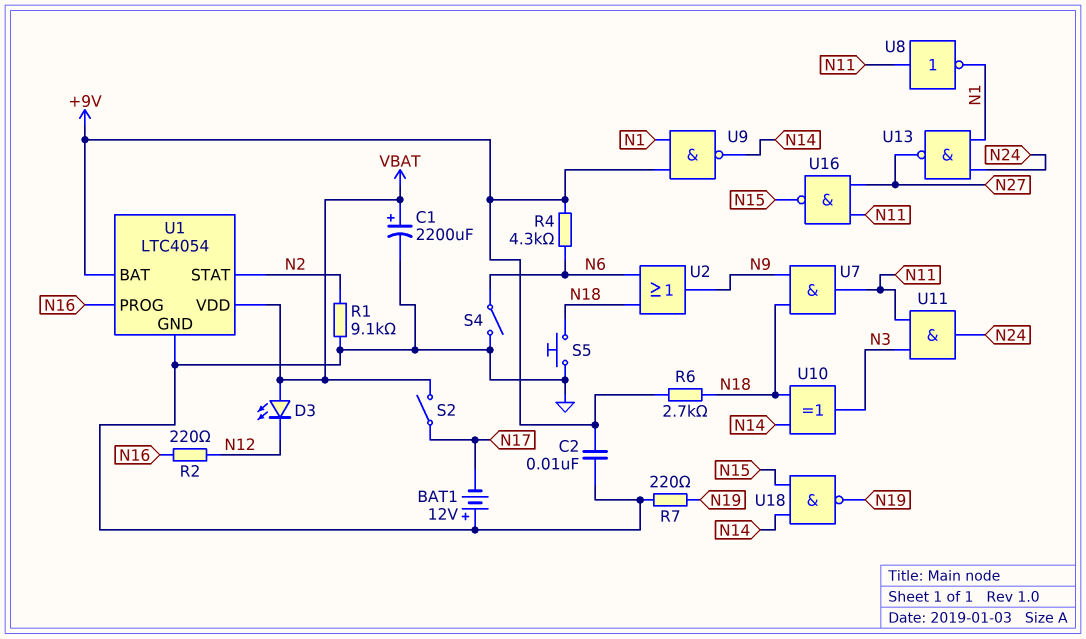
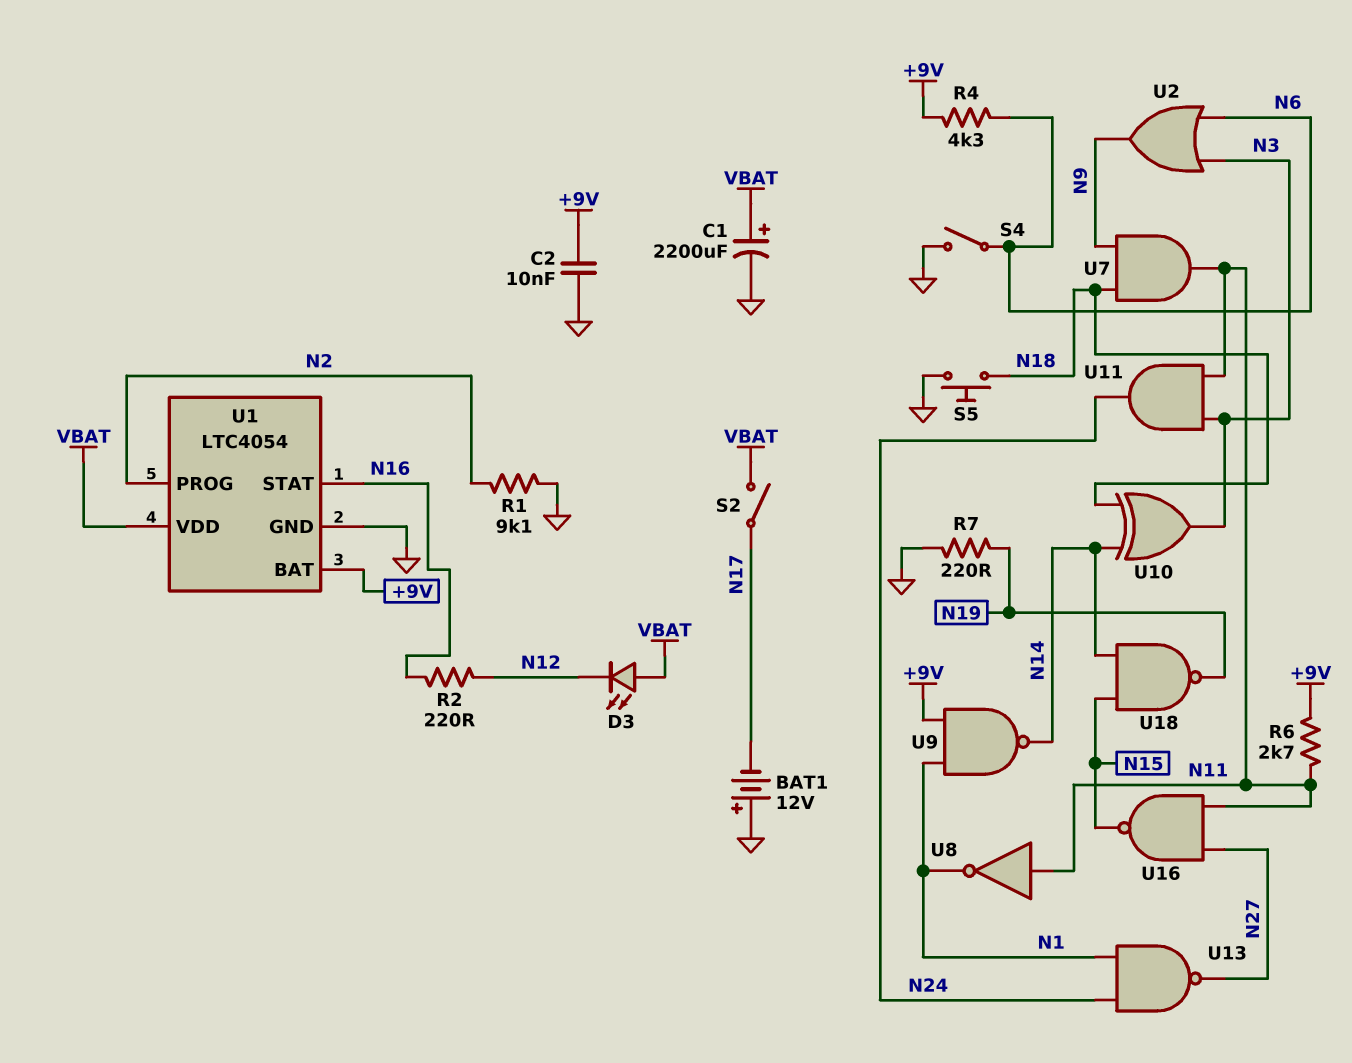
R6: 2.7k (+9V, N18) -> 2.7k (+9V, N11)
U1 pin PROG: N16 -> N2
U1 pin STAT: N2 -> N16
U2: OR (in N6, in N18, out N9) -> OR (in N3, in N6, out N9)

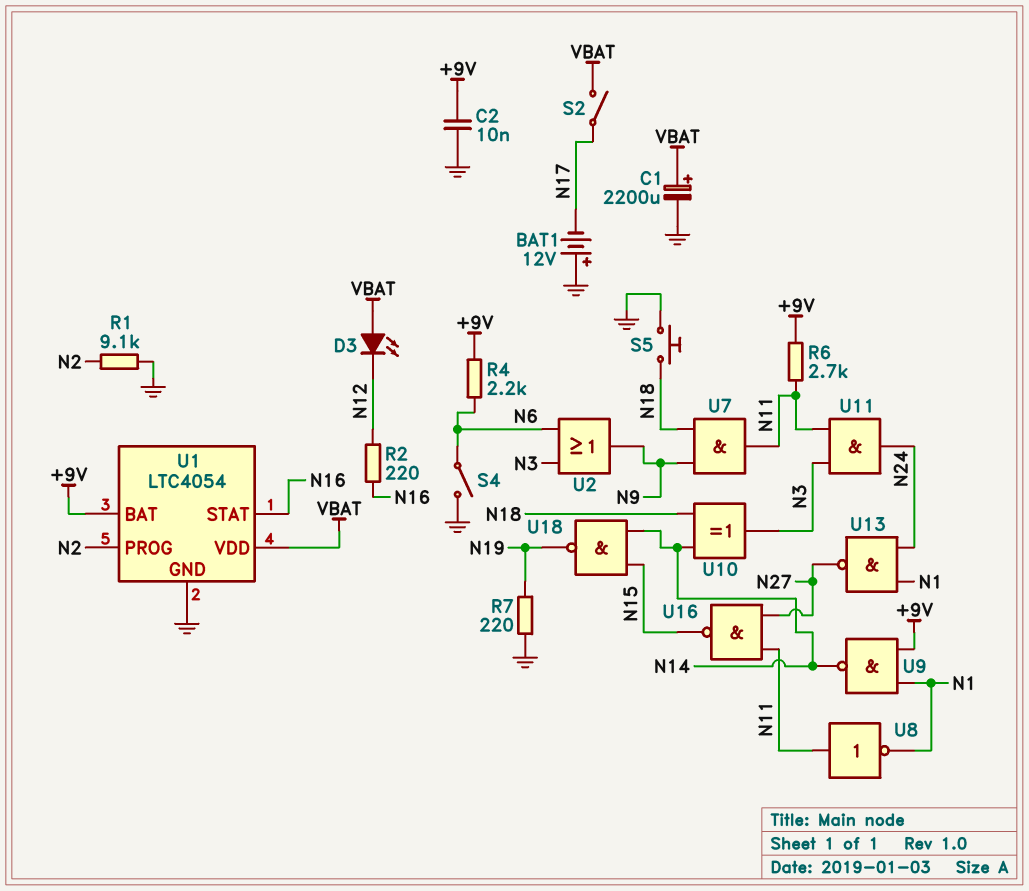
R4: 4.3k (+9V, N6) -> 2.2k (+9V, N6)

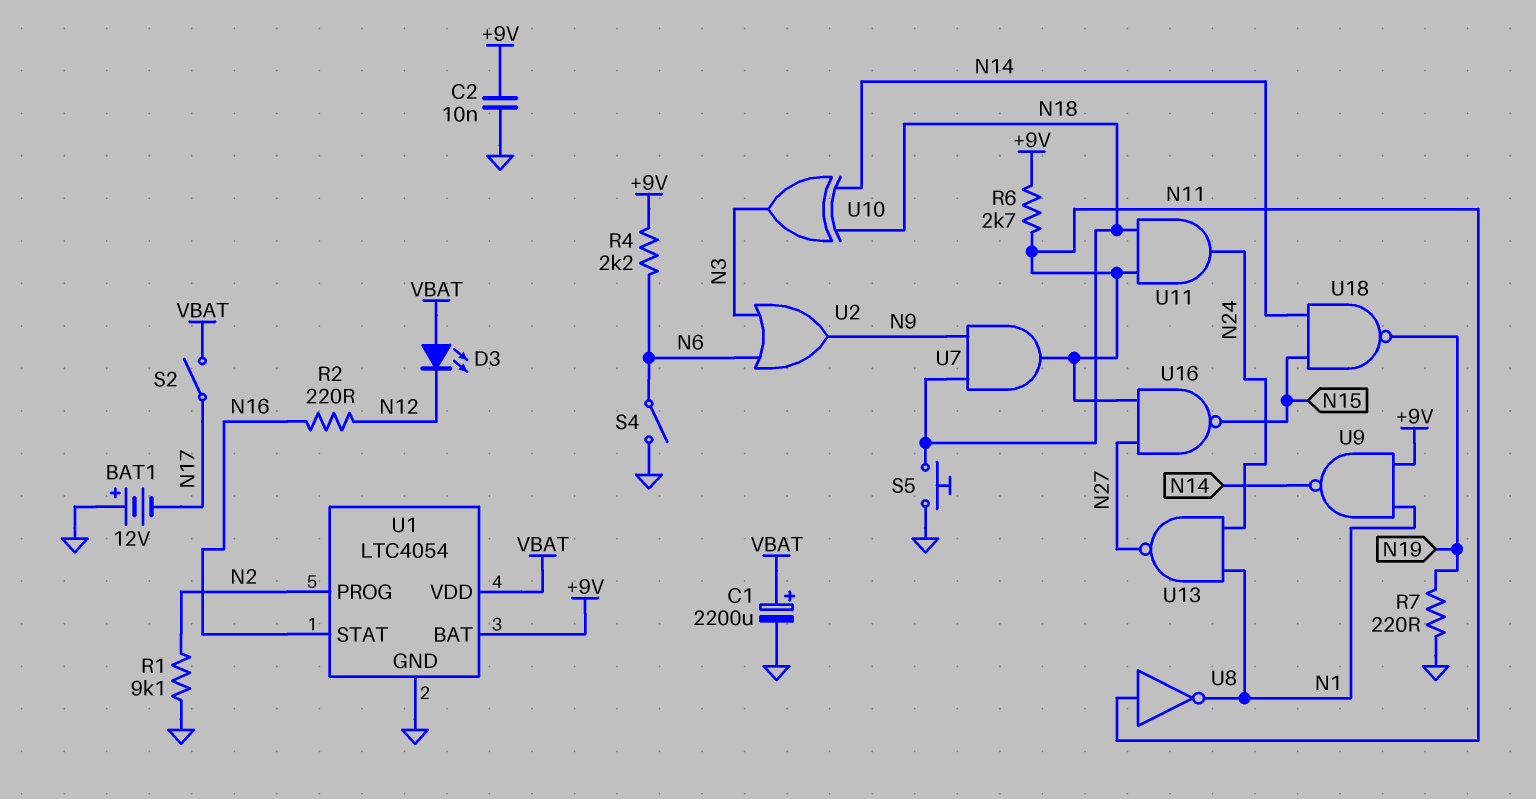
U11: AND (in N3, in N11, out N24) -> AND (in N11, in N18, out N24)

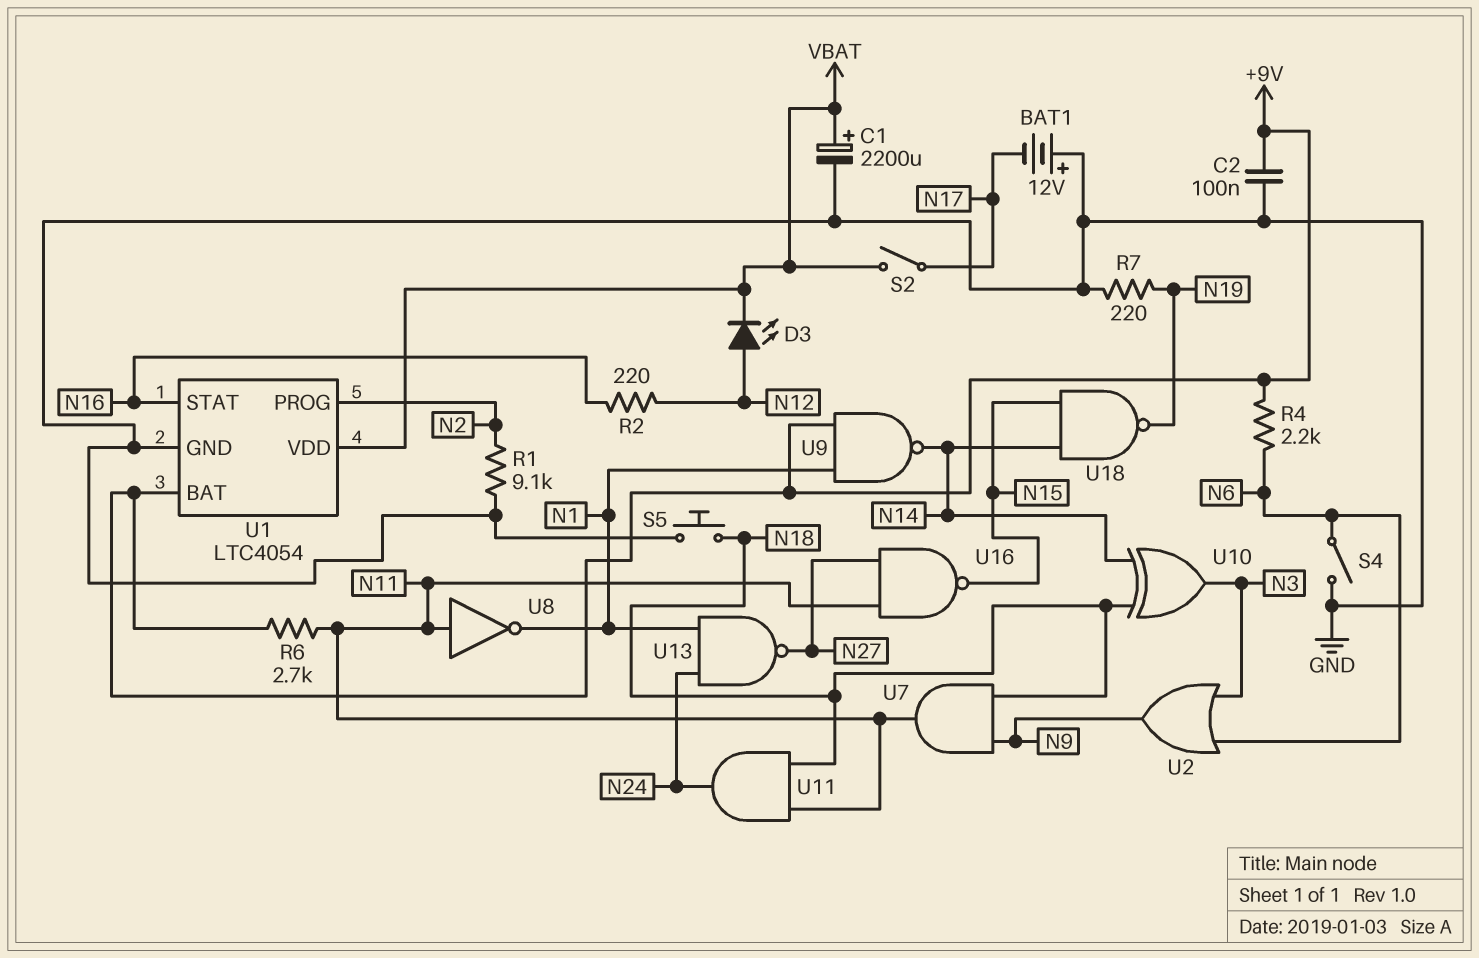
C2: 10nF (+9V, GND) -> 100nF (+9V, GND)
D3: LED (A VBAT, K N12) -> LED (A N12, K VBAT)

